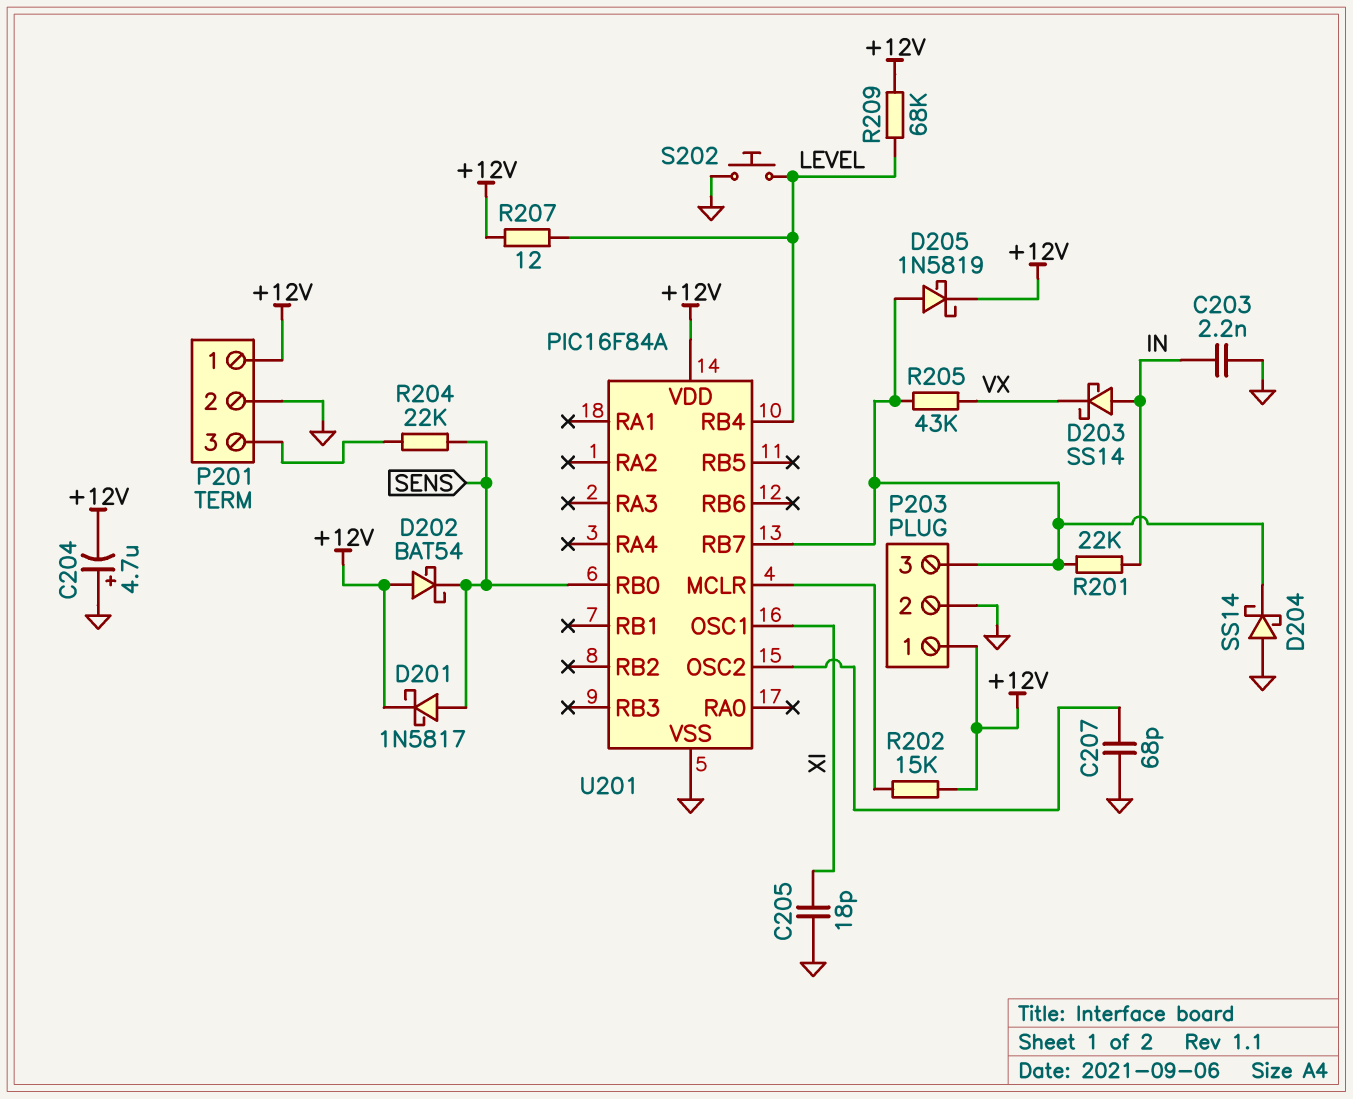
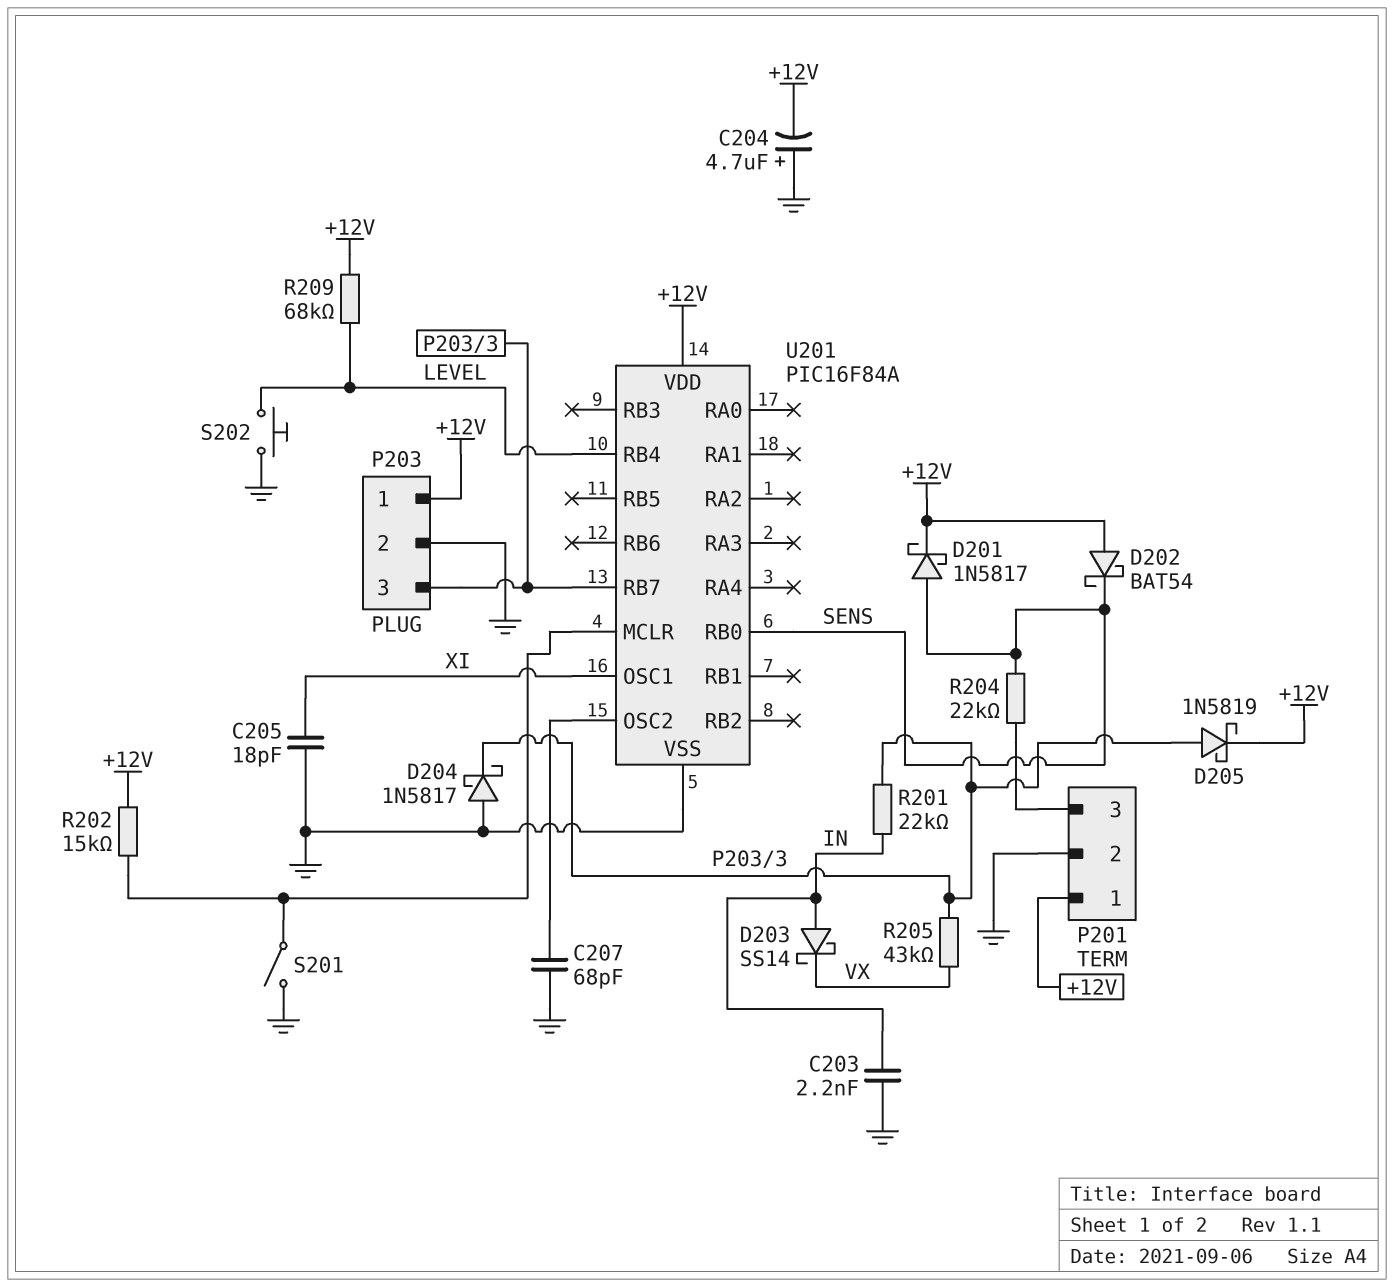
D204: schottky SS14 (A GND, K P203/3) -> schottky 1N5817 (A GND, K P203/3)
R207: 12 (+12V, LEVEL) -> none
S201: none -> switch (GND, U201/MCLR)

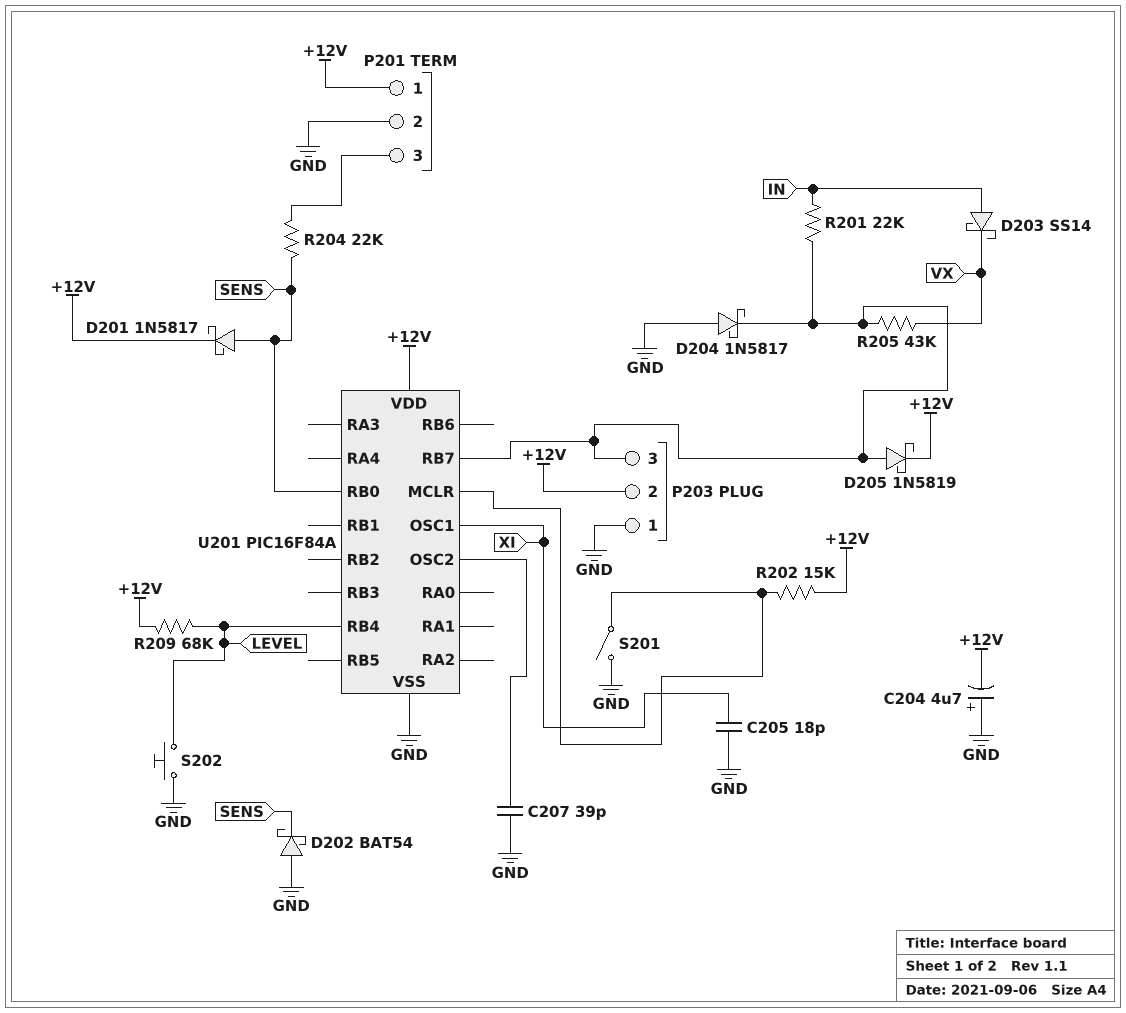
C203: 2.2nF (GND, IN) -> none
C207: 68pF (GND, U201/OSC2) -> 39pF (GND, U201/OSC2)
D202: schottky BAT54 (A +12V, K SENS) -> schottky BAT54 (A GND, K SENS)
P203 pin 1: +12V -> GND
P203 pin 2: GND -> +12V

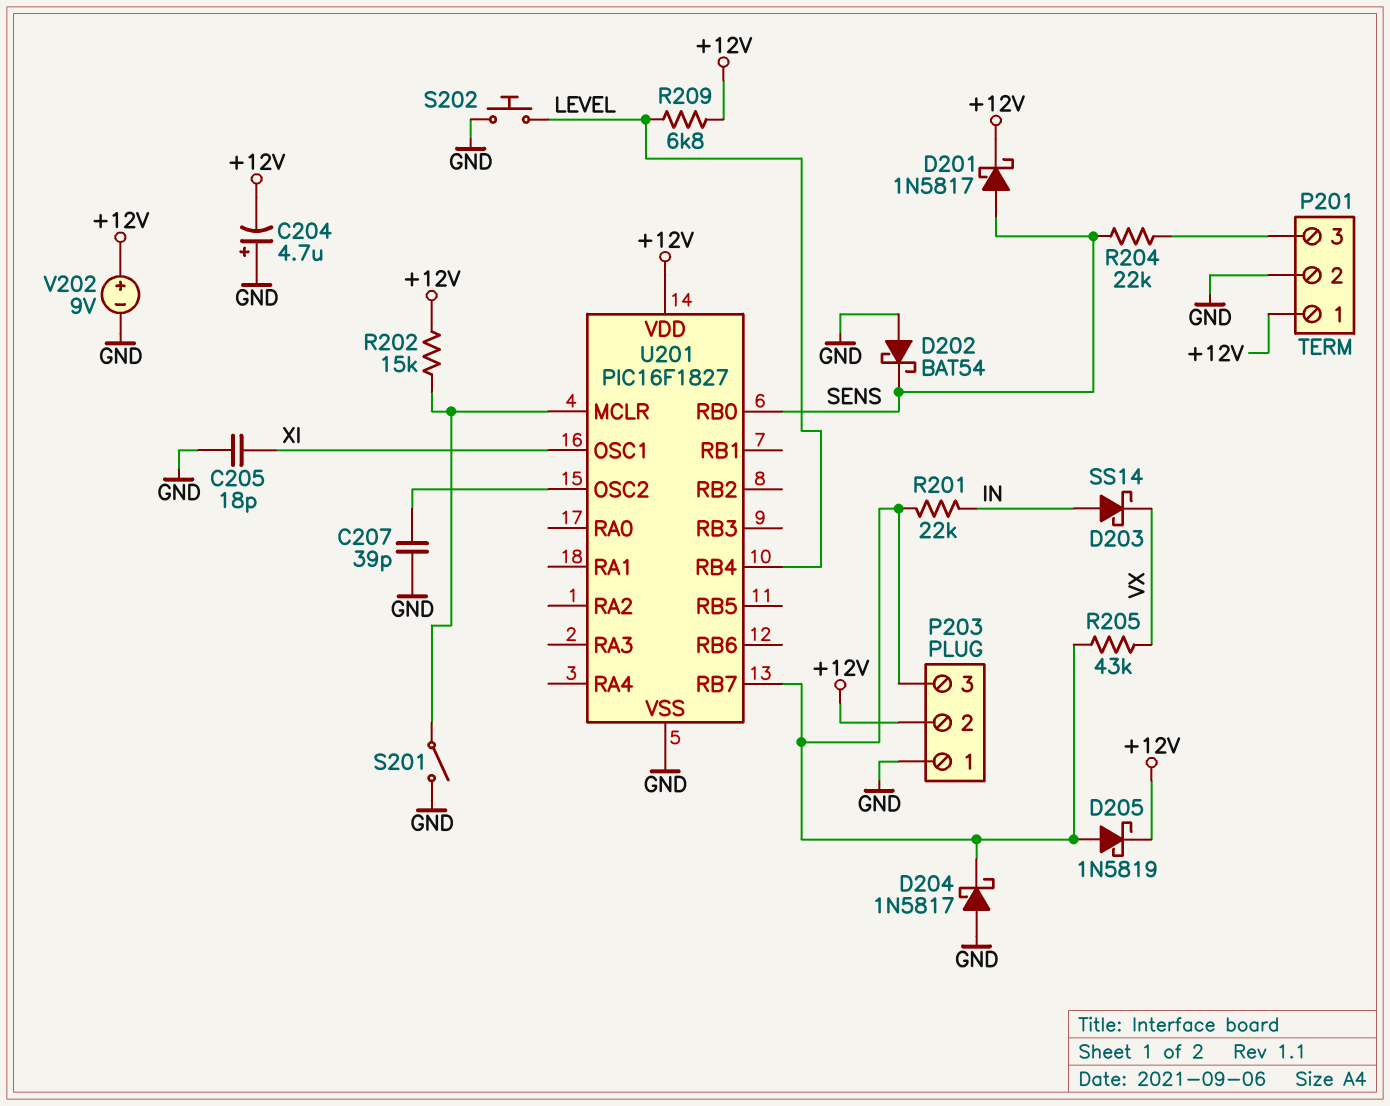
R209: 68k (+12V, LEVEL) -> 6.8k (+12V, LEVEL)
U201: PIC16F84A -> PIC16F1827
V202: none -> 9V (plus +12V, minus GND)

